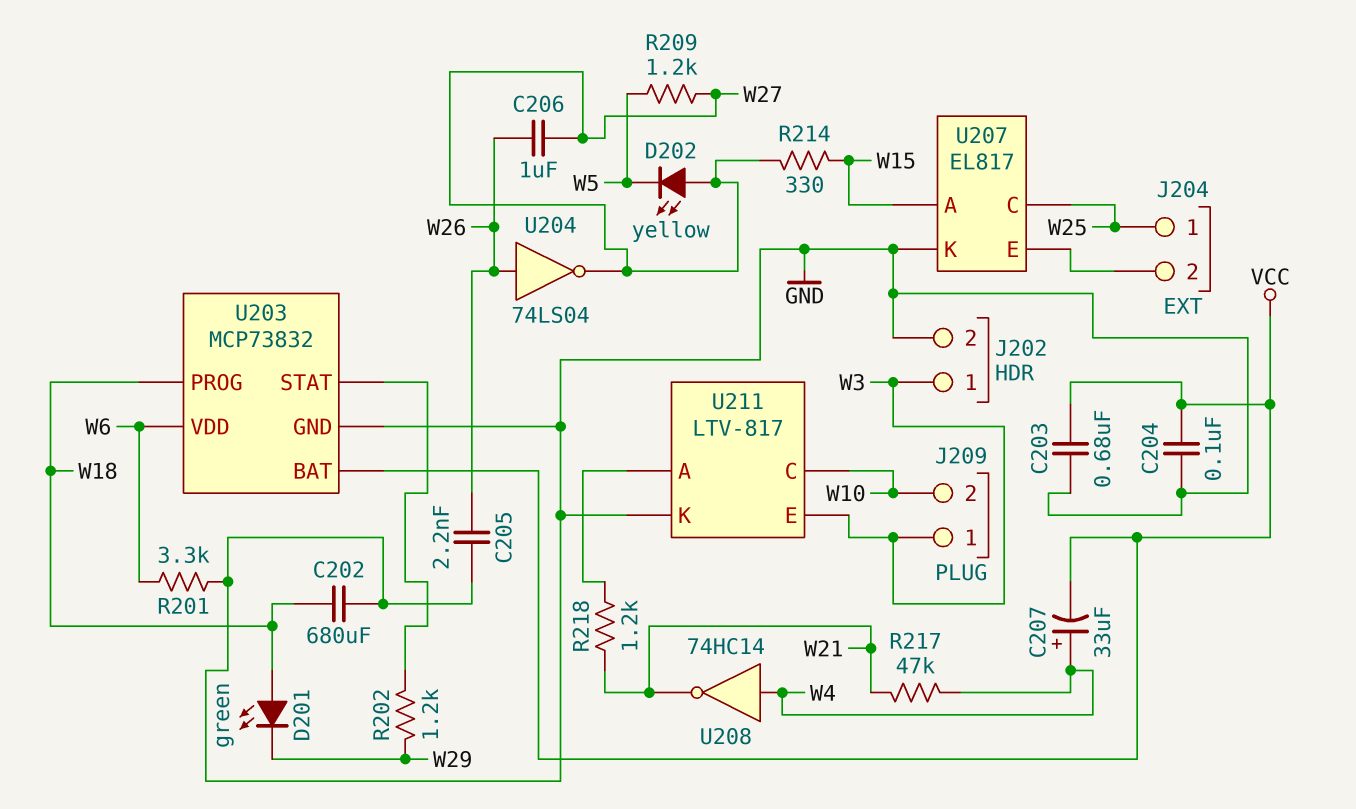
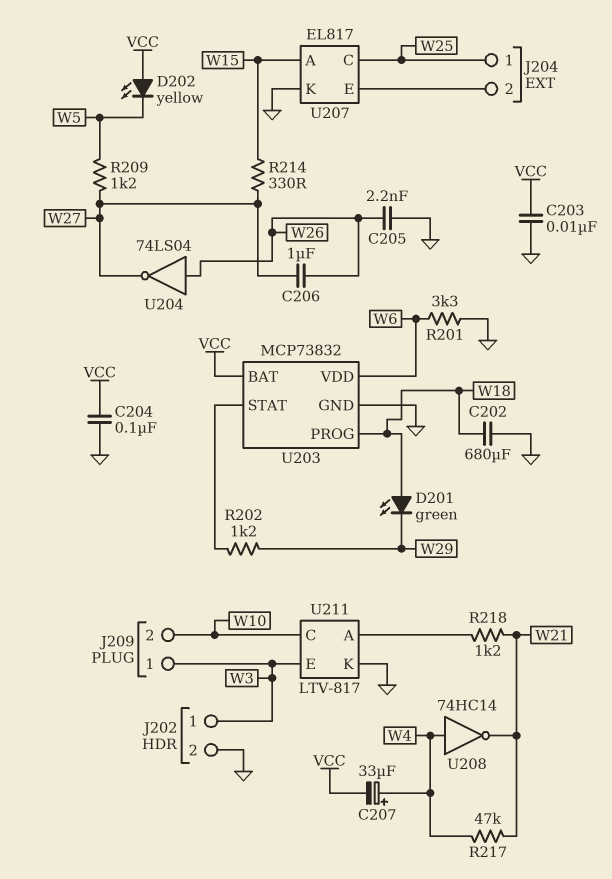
C203: 680nF (GND, VCC) -> 10nF (GND, VCC)
D202: LED yellow (A W27, K W5) -> LED yellow (A VCC, K W5)

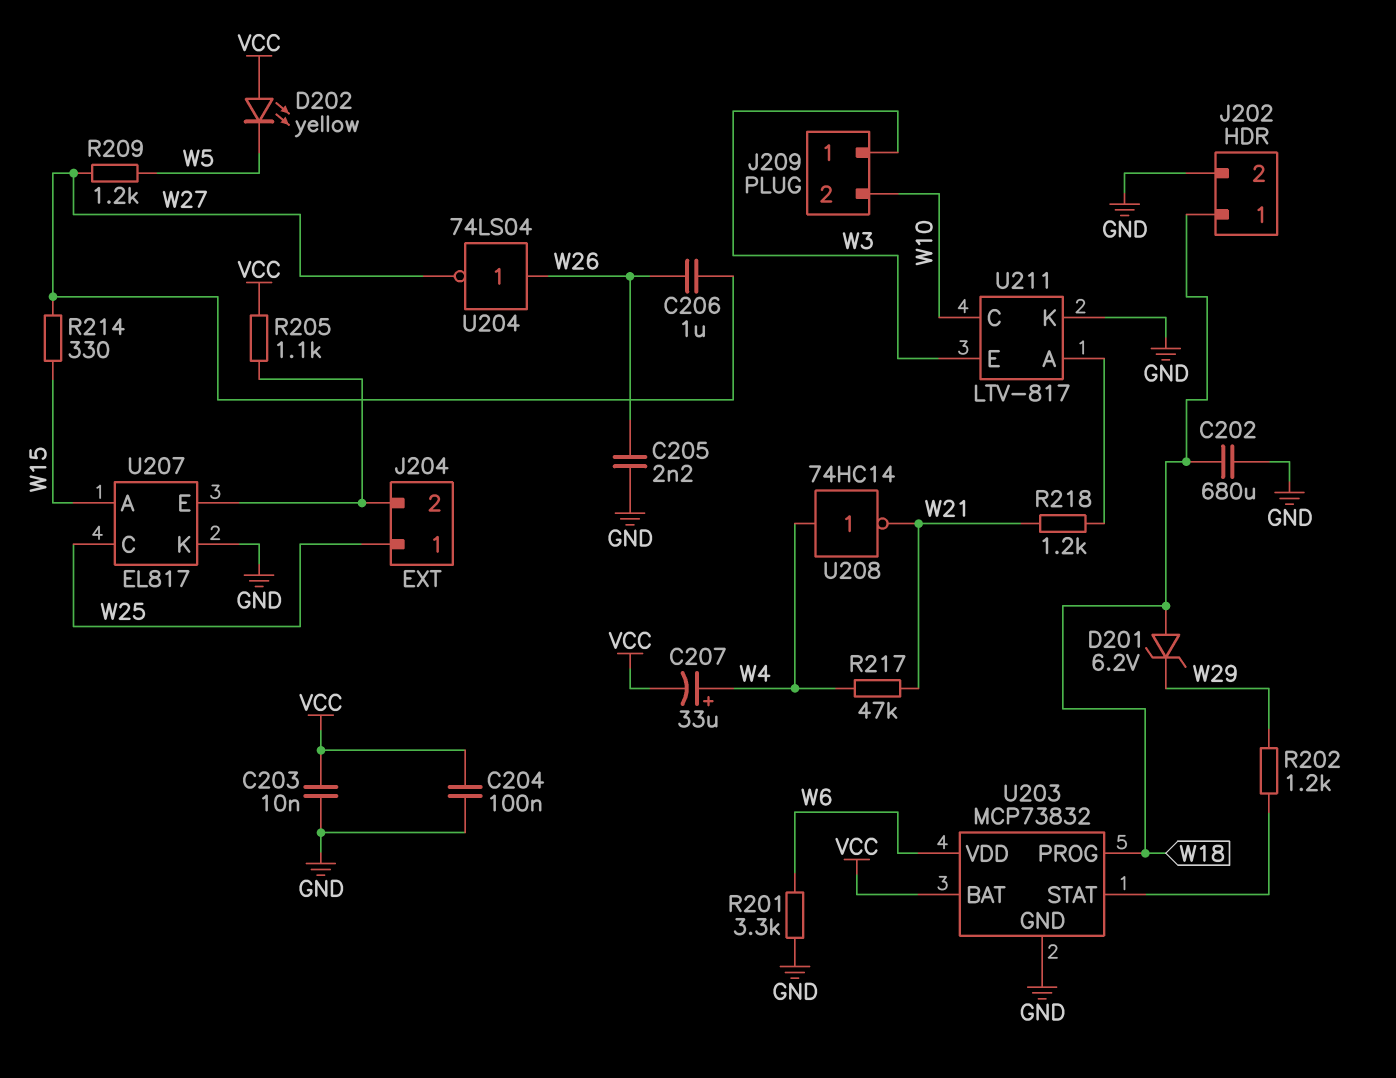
D201: LED green (A W18, K W29) -> zener 6.2V (A W18, K W29)
J202 pin 1: W3 -> W18
R205: none -> 1.1k (J204/2, VCC)

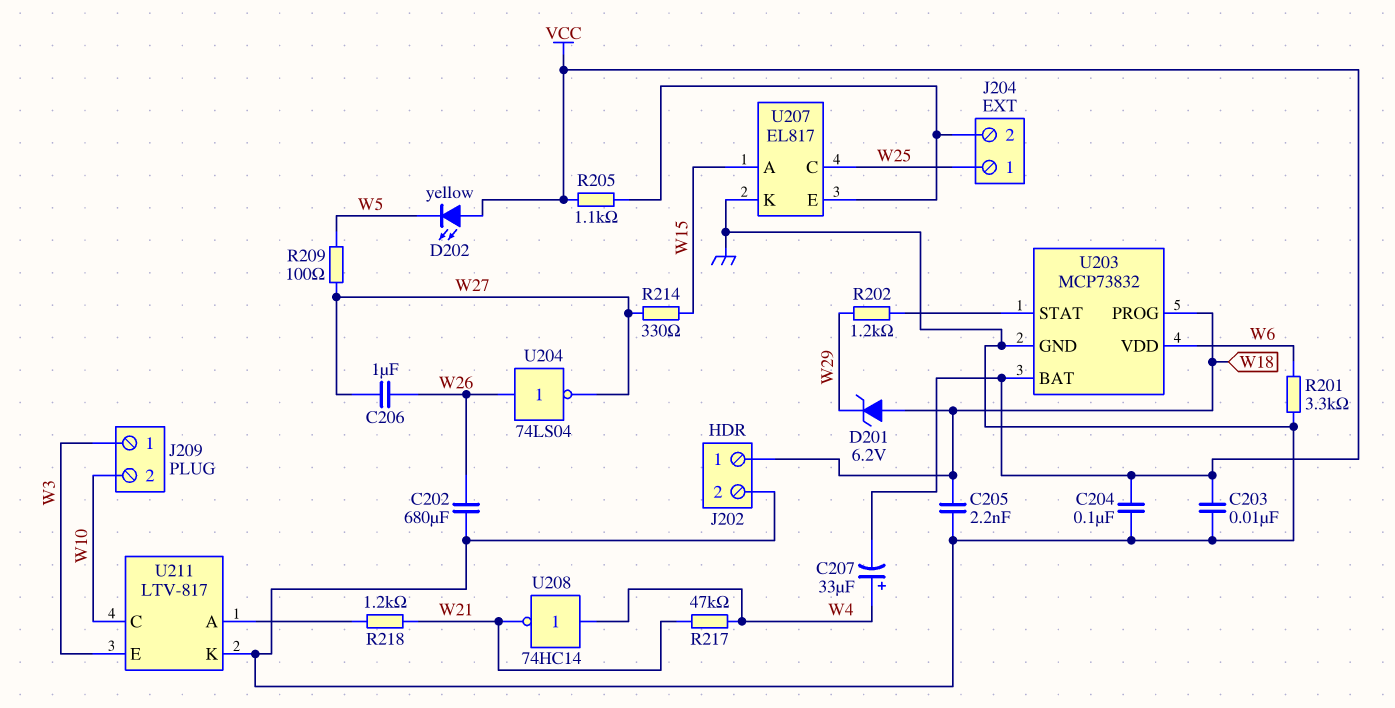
C202: 680uF (GND, W18) -> 680uF (GND, W26)
C205: 2.2nF (GND, W26) -> 2.2nF (GND, W18)
R209: 1.2k (W5, W27) -> 100 (W5, W27)

